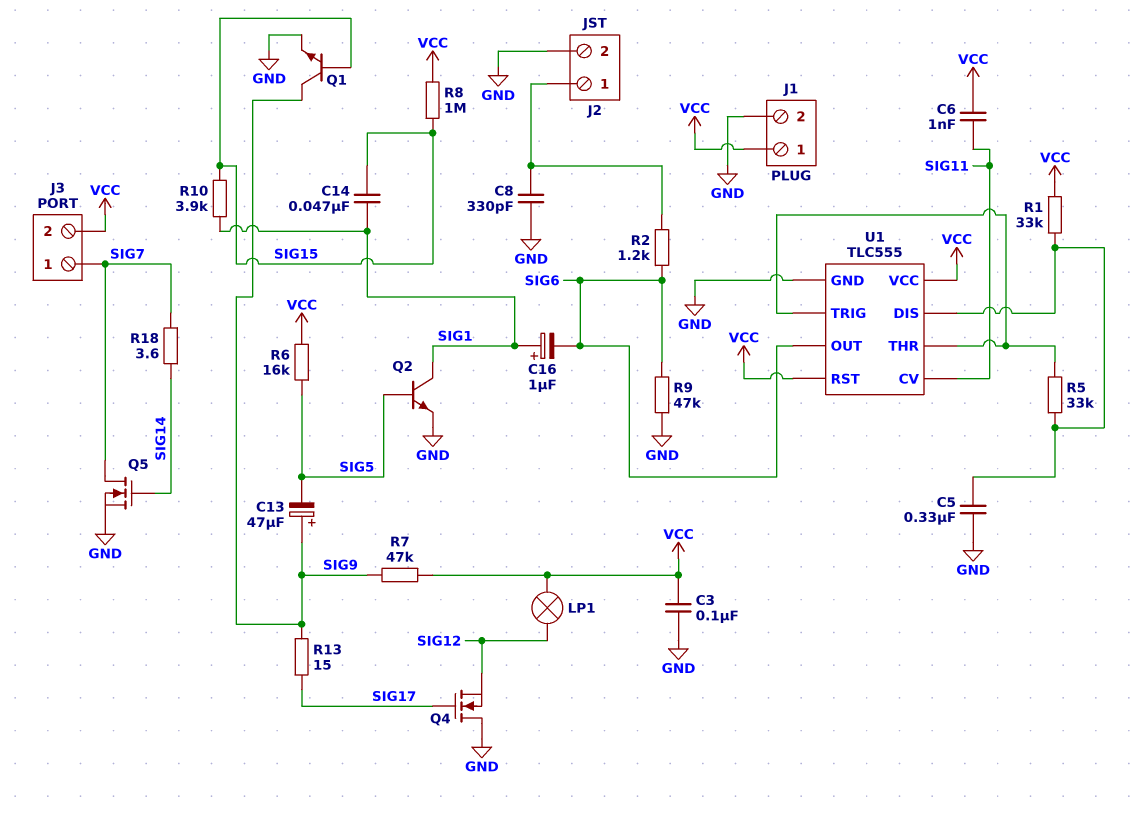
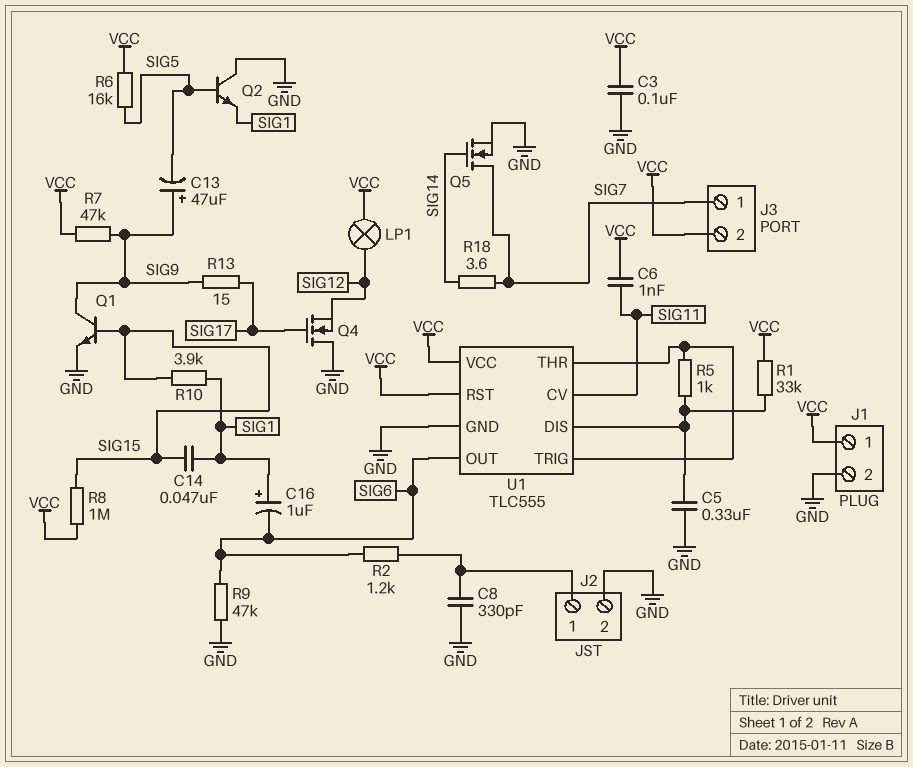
Q2: NPN (B SIG5, C SIG1, E GND) -> NPN (B SIG5, C GND, E SIG1)
R5: 33k (U1/DIS, U1/THR) -> 1k (U1/DIS, U1/THR)

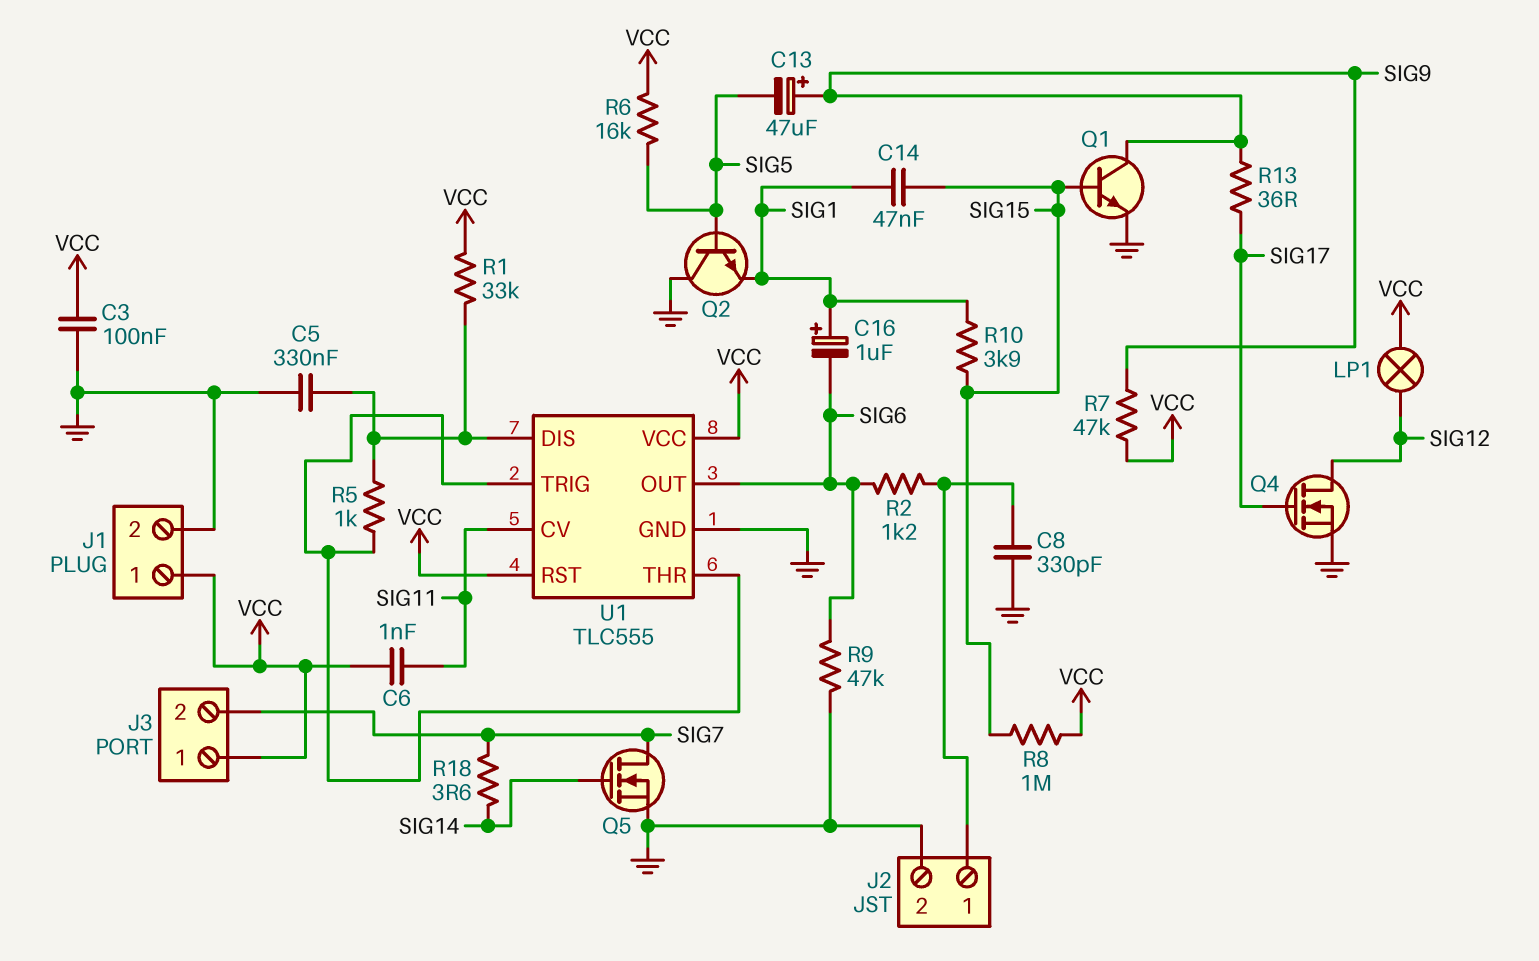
J3 pin 1: SIG7 -> VCC
J3 pin 2: VCC -> SIG7
Q4: NMOS (G SIG17, D GND, S SIG12) -> NMOS (G SIG17, D SIG12, S GND)
R13: 15 (SIG9, SIG17) -> 36 (SIG9, SIG17)

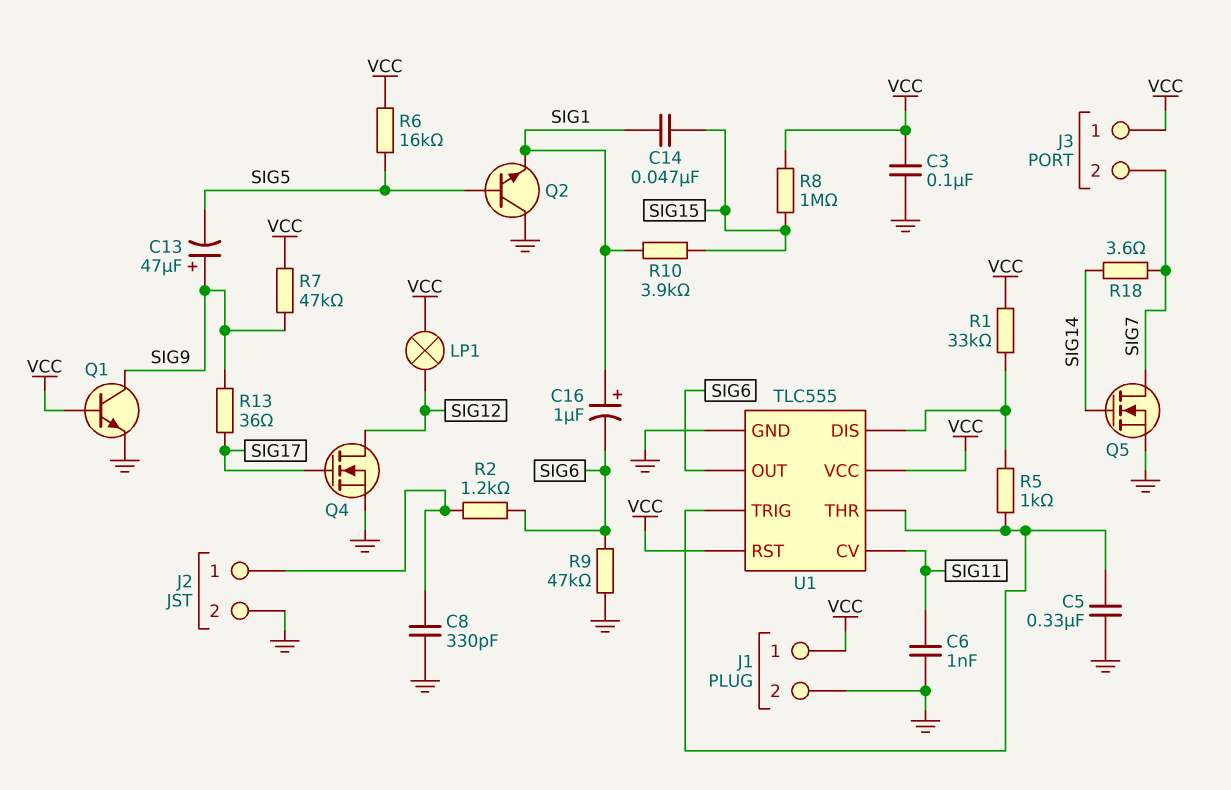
C5: 330nF (GND, U1/DIS) -> 330nF (GND, U1/THR)
C6: 1nF (SIG11, VCC) -> 1nF (GND, SIG11)
Q1: NPN (B SIG15, C SIG9, E GND) -> NPN (B VCC, C SIG9, E GND)

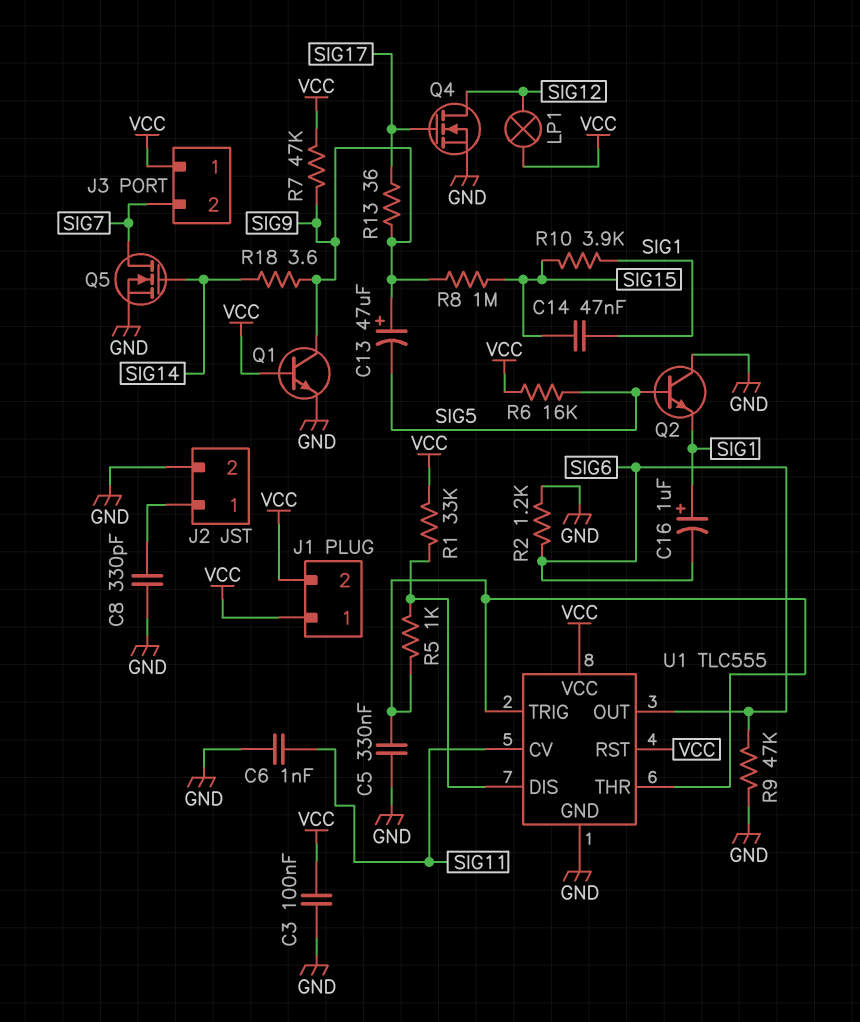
J1 pin 2: GND -> VCC
R2: 1.2k (J2/1, SIG6) -> 1.2k (GND, SIG6)
R8: 1M (SIG15, VCC) -> 1M (SIG9, SIG15)
R18: 3.6 (SIG7, SIG14) -> 3.6 (SIG9, SIG14)

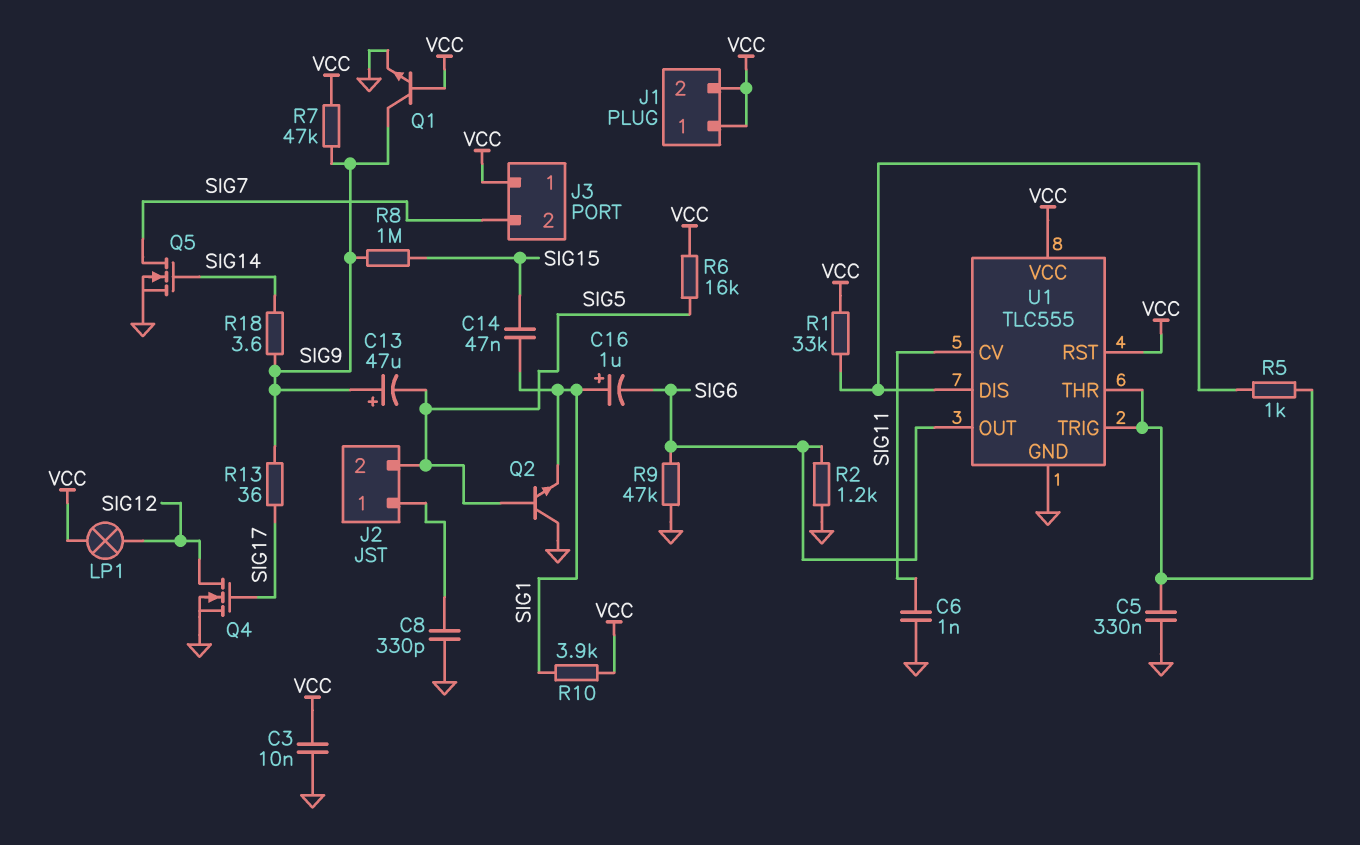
C3: 100nF (GND, VCC) -> 10nF (GND, VCC)
J2 pin 2: GND -> SIG5
R10: 3.9k (SIG1, SIG15) -> 3.9k (SIG1, VCC)

